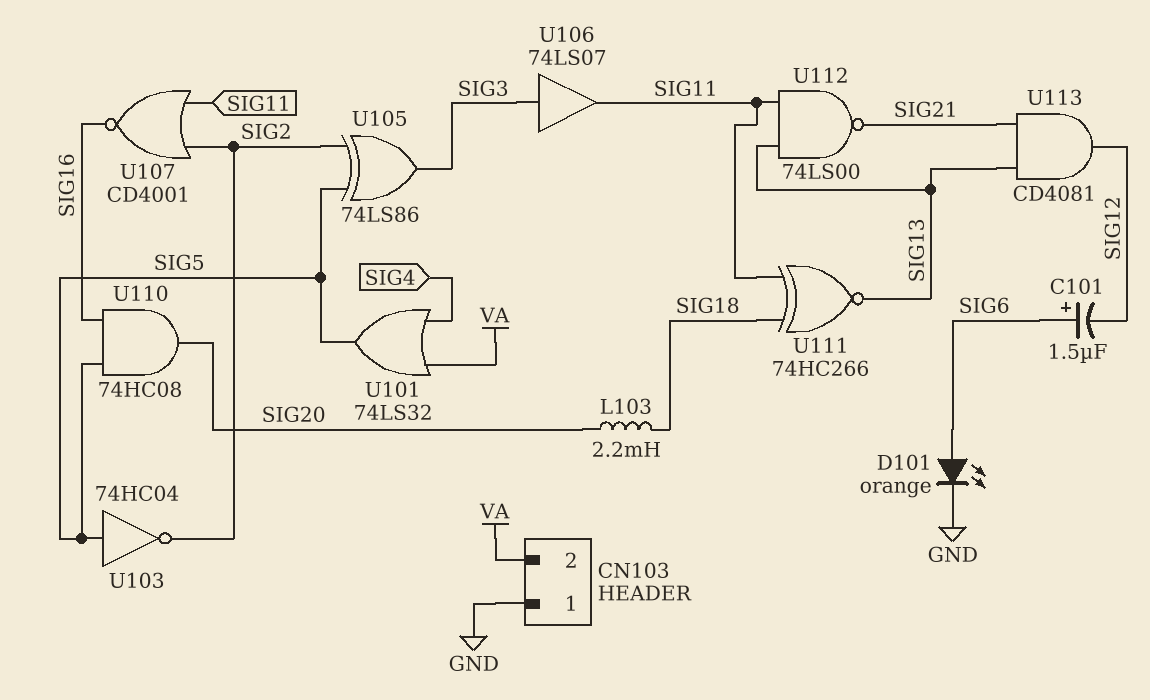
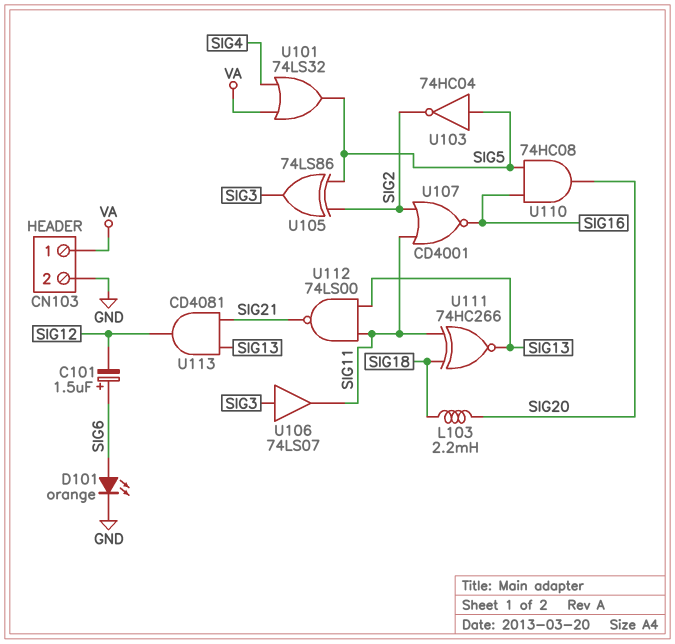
CN103 pin 1: GND -> VA
CN103 pin 2: VA -> GND

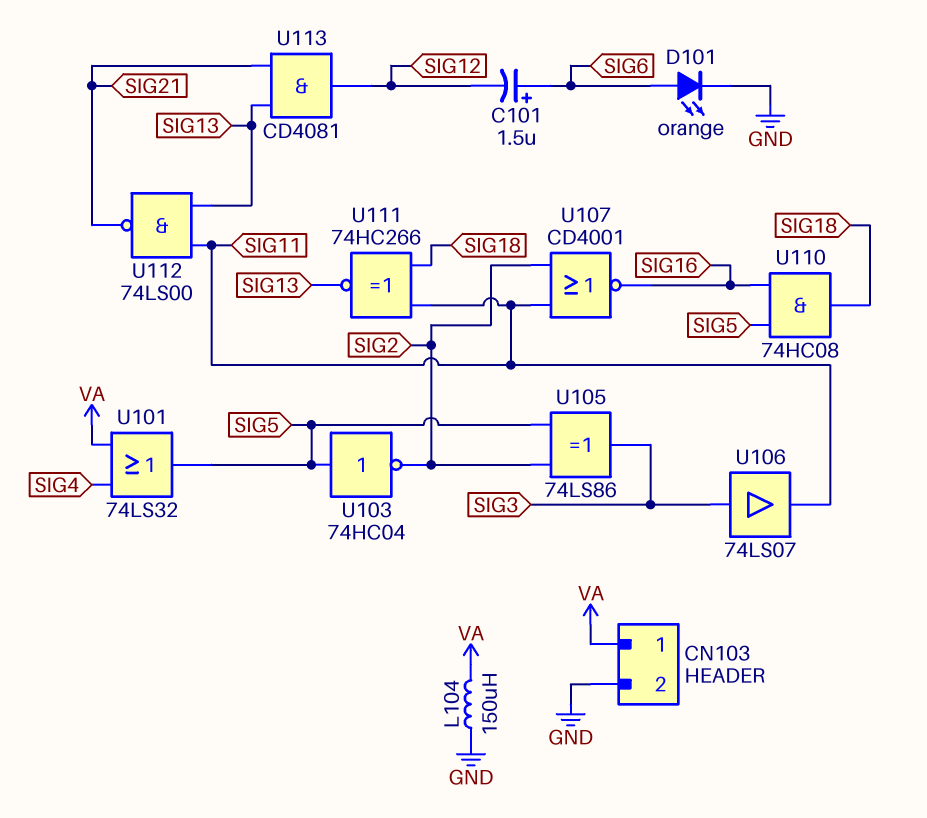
L103: 2.2mH (SIG18, SIG20) -> none
L104: none -> 150uH (GND, VA)
U110: AND 74HC08 (in SIG5, in SIG16, out SIG20) -> AND 74HC08 (in SIG5, in SIG16, out SIG18)

